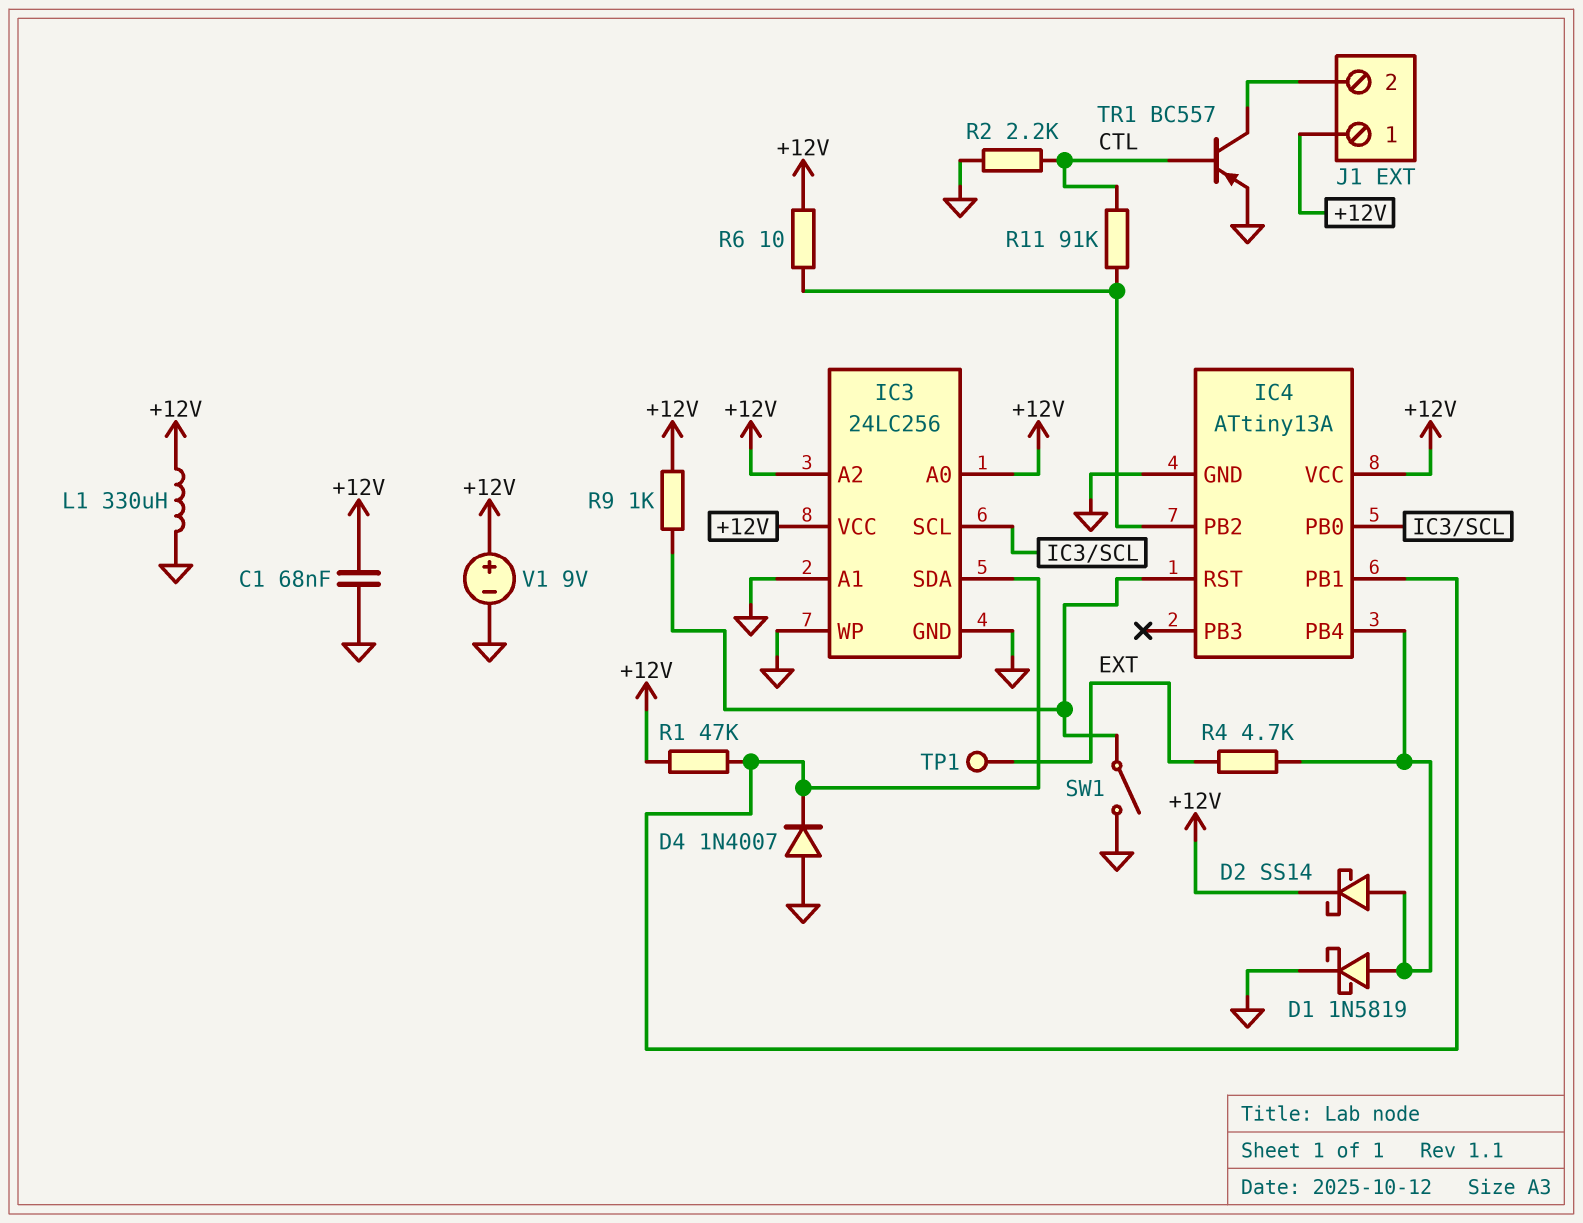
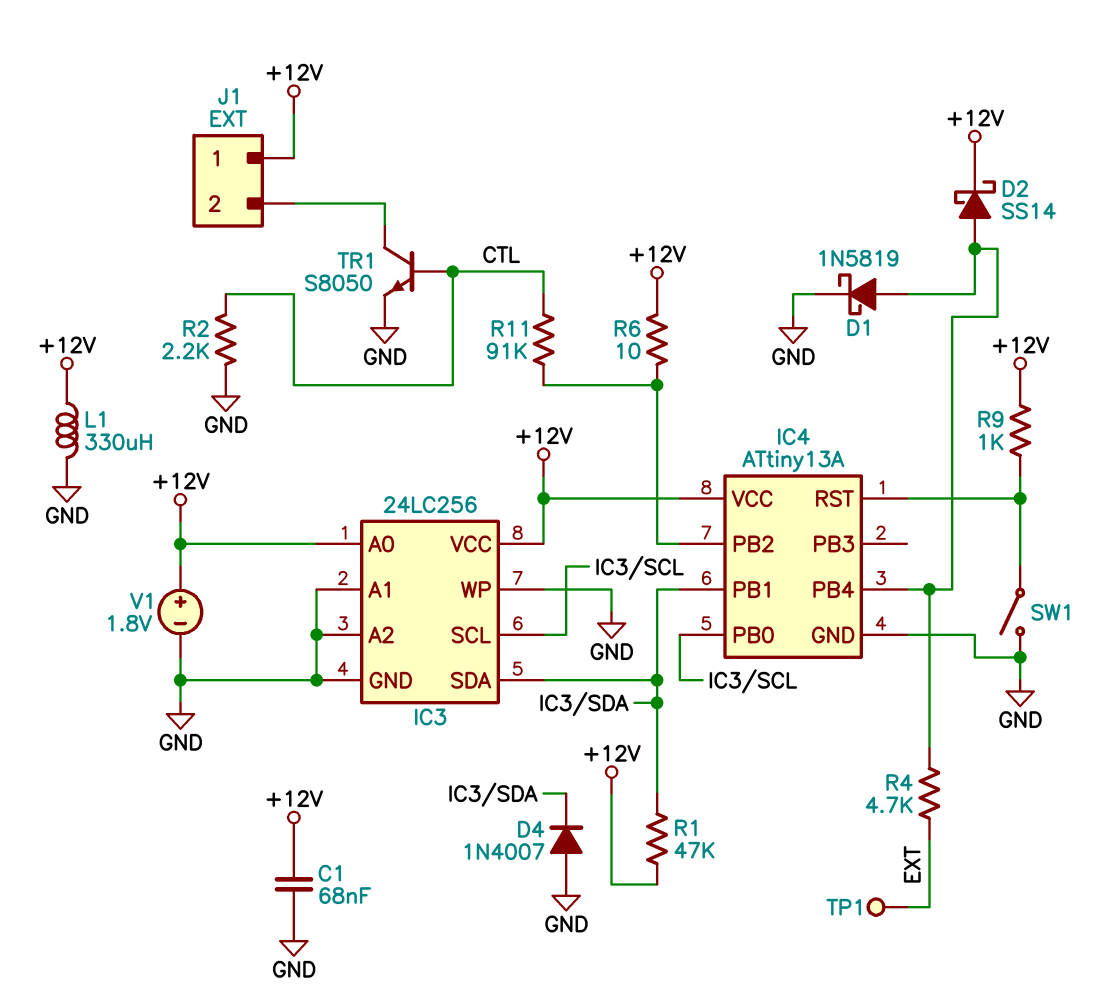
IC3 pin A2: +12V -> GND
TR1: PNP BC557 (B CTL, C J1/2, E GND) -> NPN S8050 (B CTL, C J1/2, E GND)
V1: 9V (plus +12V, minus GND) -> 1.8V (plus +12V, minus GND)

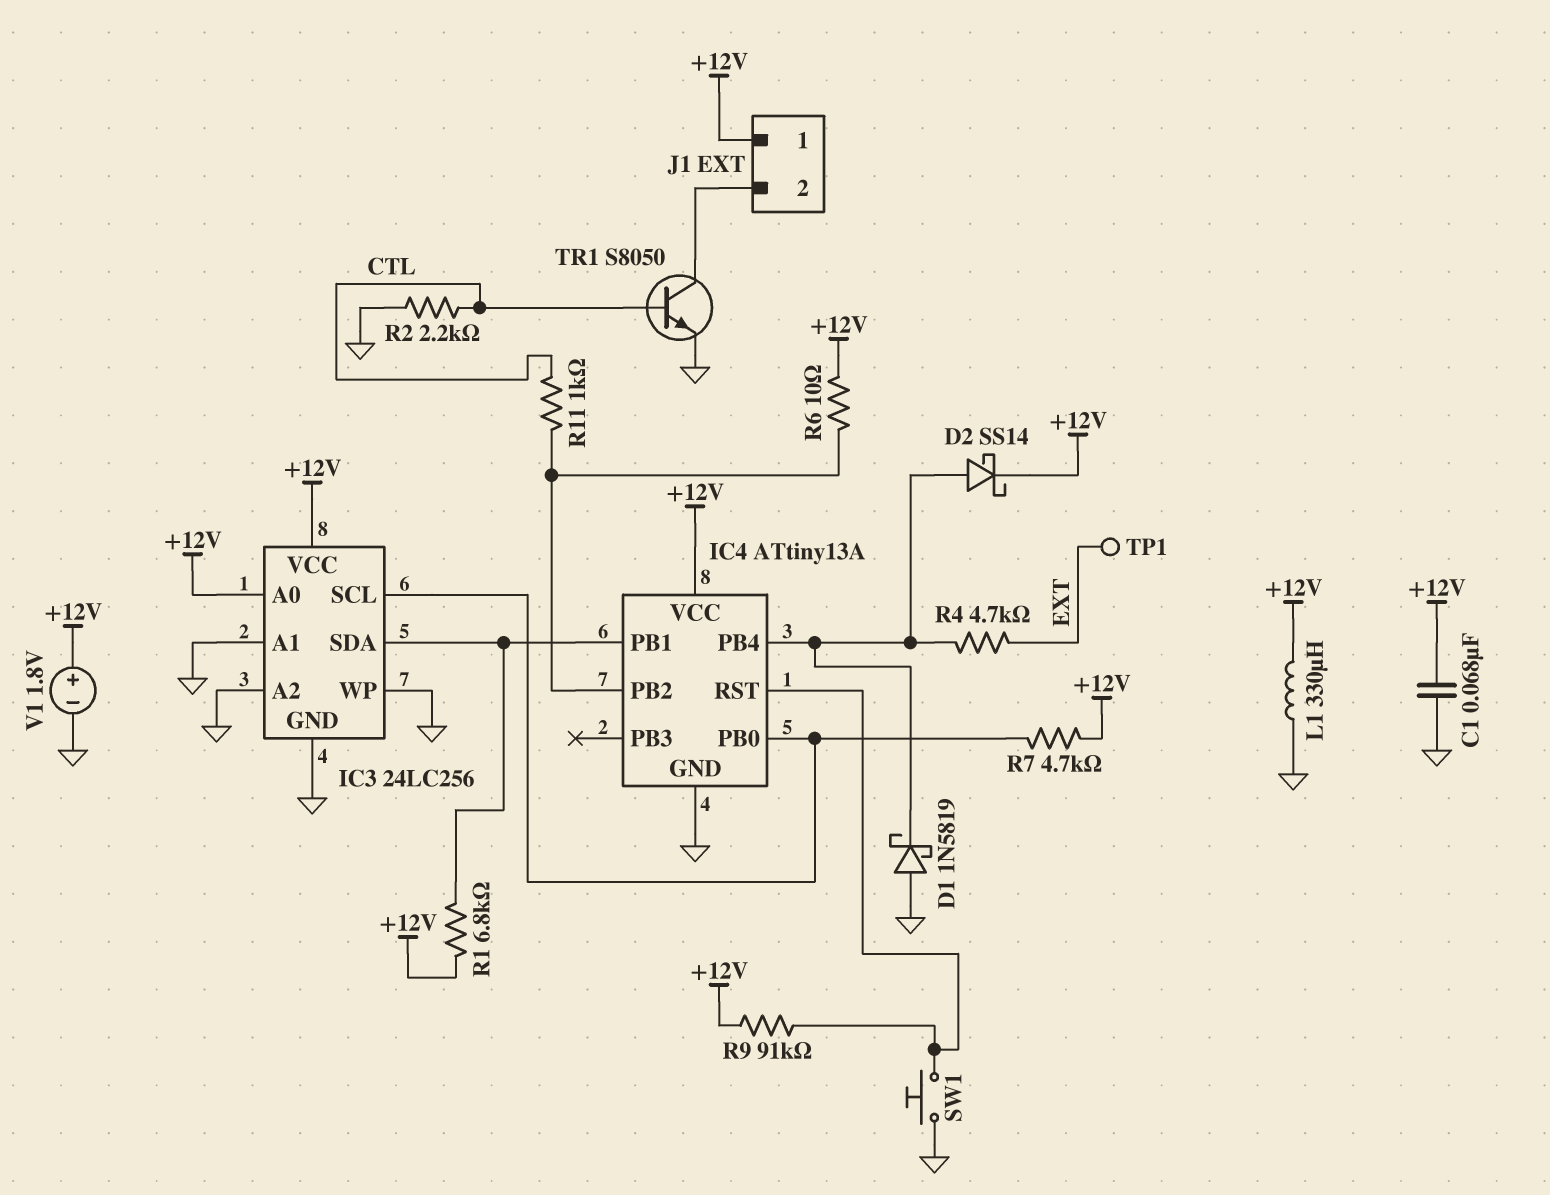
D1: schottky 1N5819 (A IC4/PB4, K GND) -> schottky 1N5819 (A GND, K IC4/PB4)
D4: diode 1N4007 (A GND, K IC3/SDA) -> none
R1: 47k (+12V, IC3/SDA) -> 6.8k (+12V, IC3/SDA)
R7: none -> 4.7k (+12V, IC3/SCL)
R9: 1k (+12V, IC4/RST) -> 91k (+12V, IC4/RST)
R11: 91k (CTL, IC4/PB2) -> 1k (CTL, IC4/PB2)
SW1: switch (GND, IC4/RST) -> button (GND, IC4/RST)

